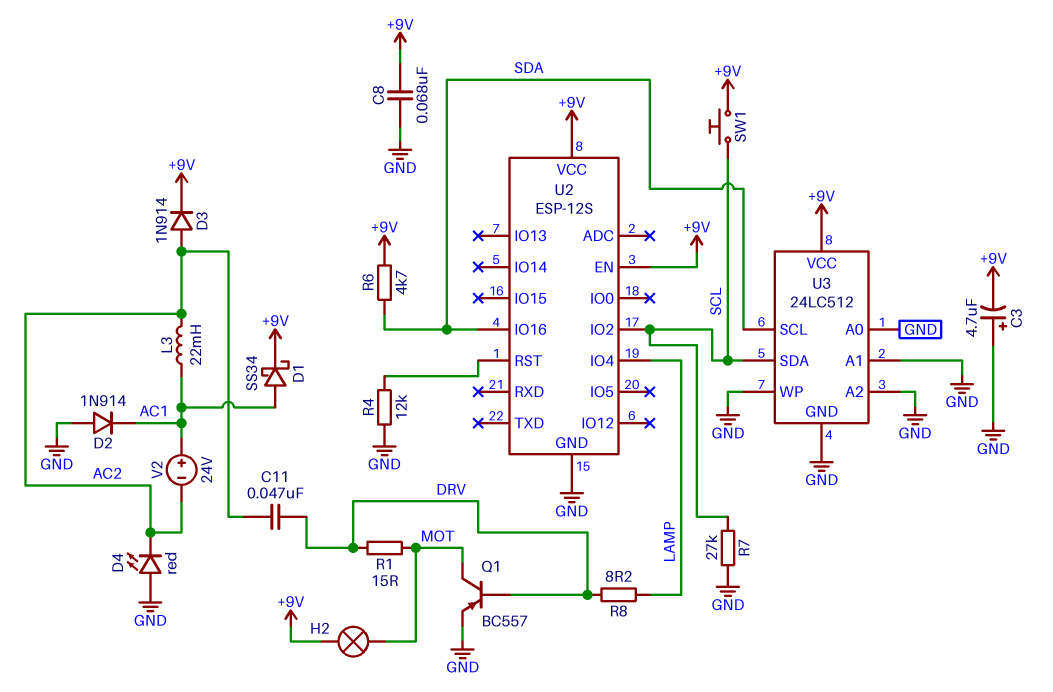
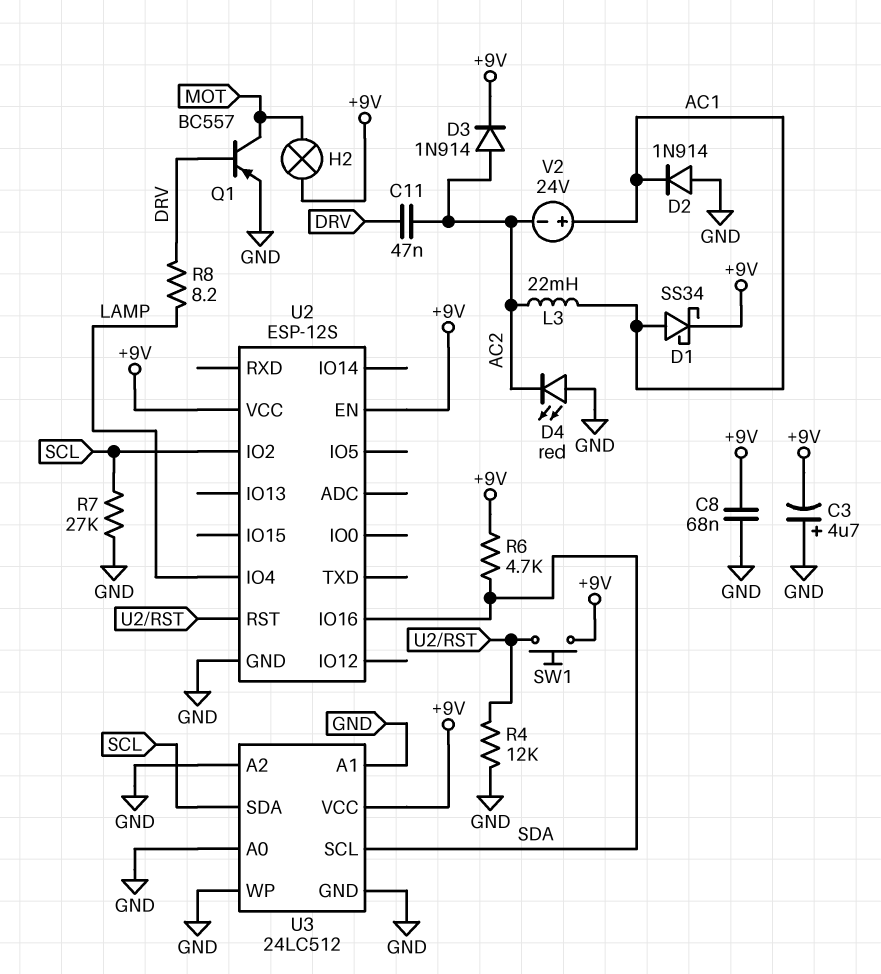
R1: 15 (DRV, MOT) -> none
SW1: button (+9V, SCL) -> button (+9V, U2/RST)

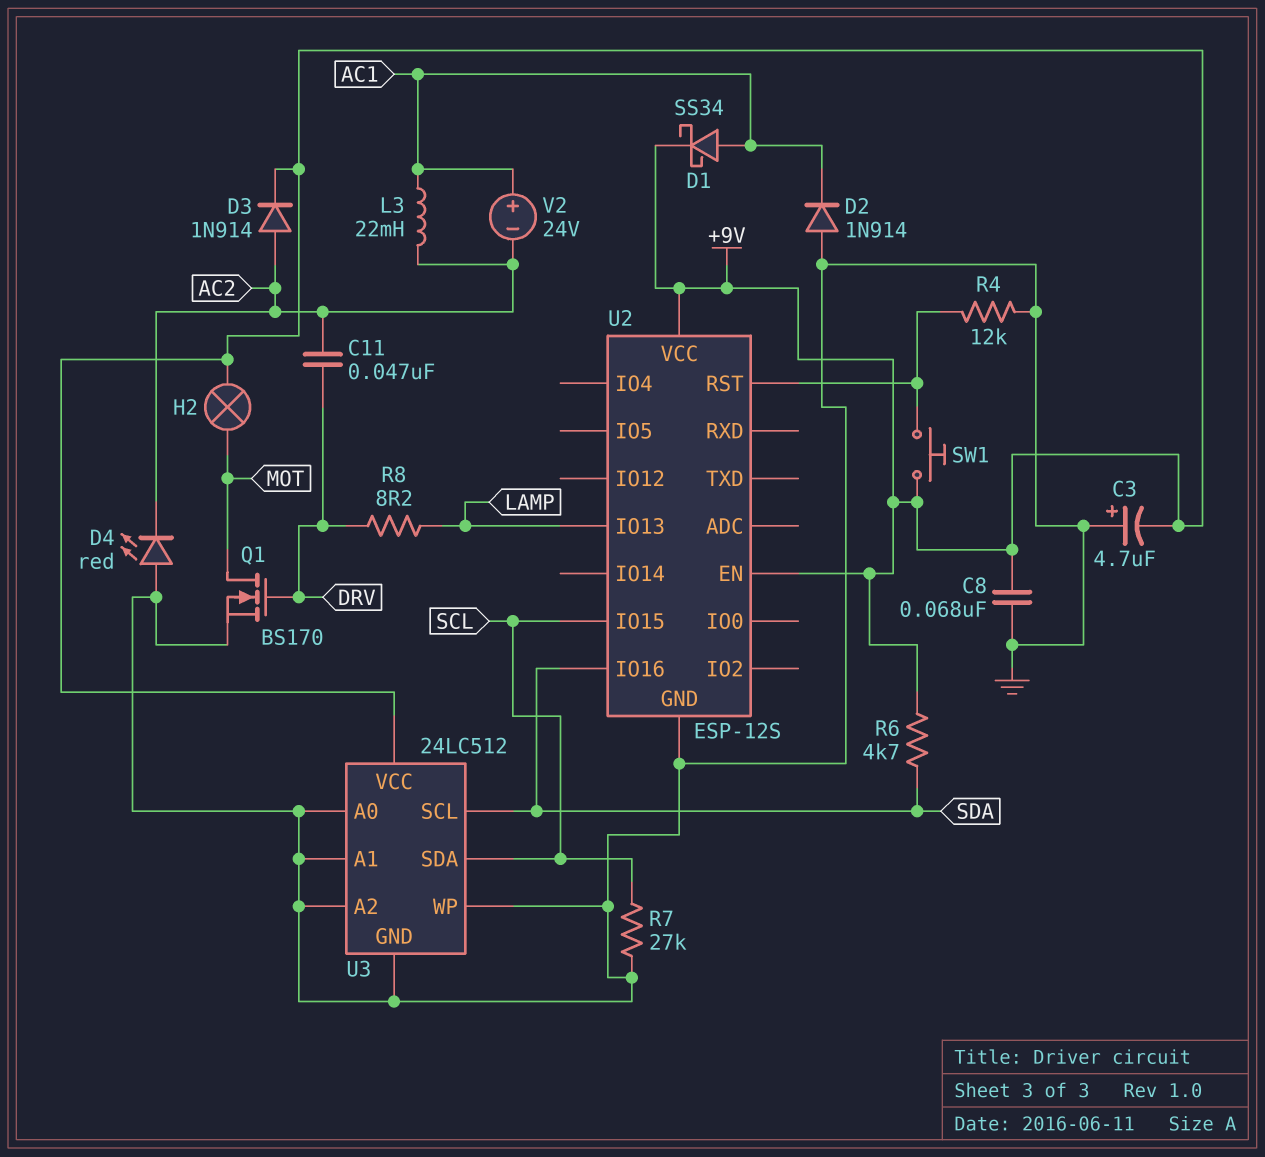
Q1: PNP BC557 (B DRV, C MOT, E GND) -> NMOS BS170 (G DRV, D MOT, S GND)
U2 pin IO2: SCL -> none
U2 pin IO4: LAMP -> none
U2 pin IO13: none -> LAMP
U2 pin IO15: none -> SCL

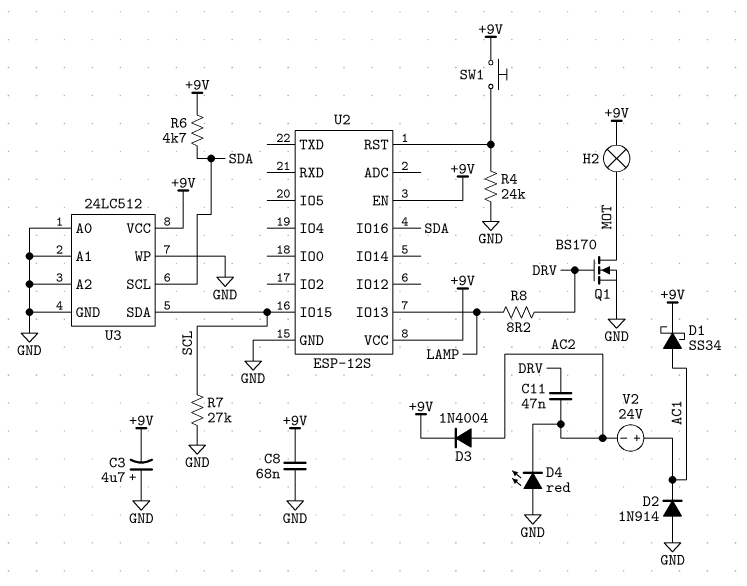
D3: diode 1N914 (A AC2, K +9V) -> diode 1N4004 (A AC2, K +9V)
L3: 22mH (AC1, AC2) -> none
R4: 12k (GND, U2/RST) -> 24k (GND, U2/RST)

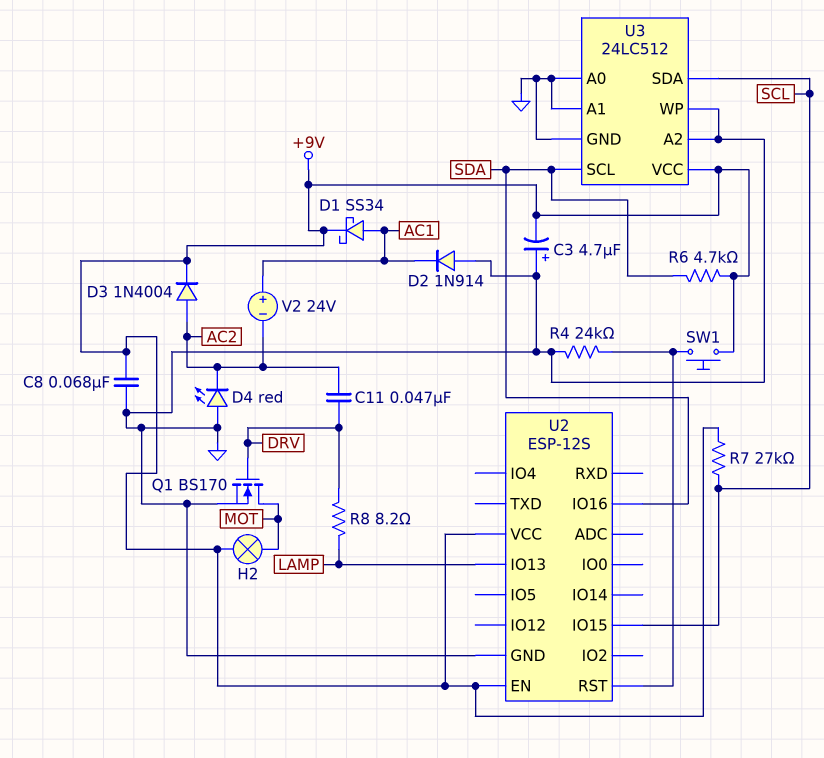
R7: 27k (GND, SCL) -> 27k (+9V, SCL)

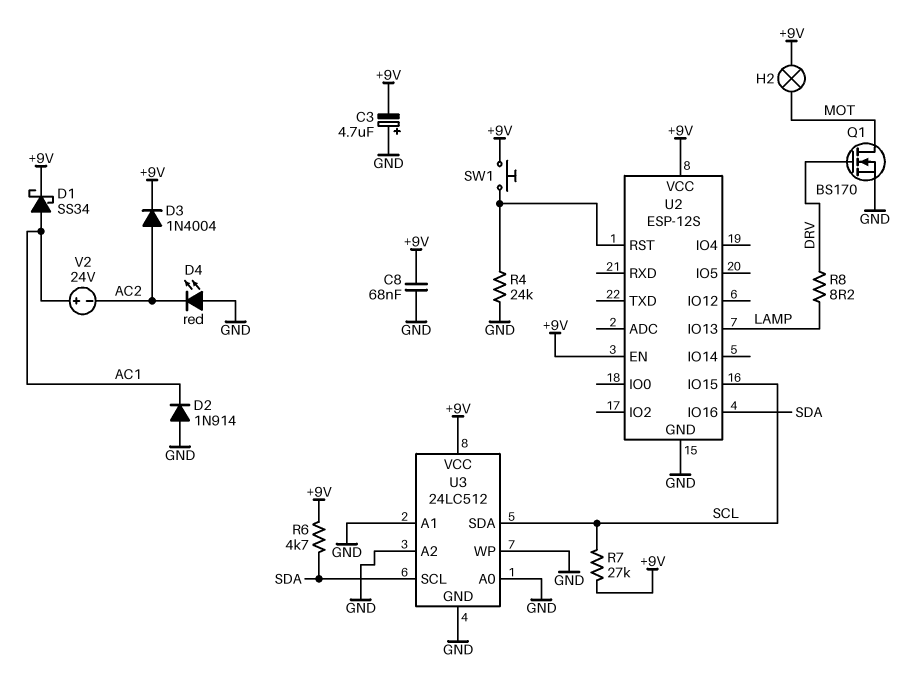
C11: 47nF (AC2, DRV) -> none

